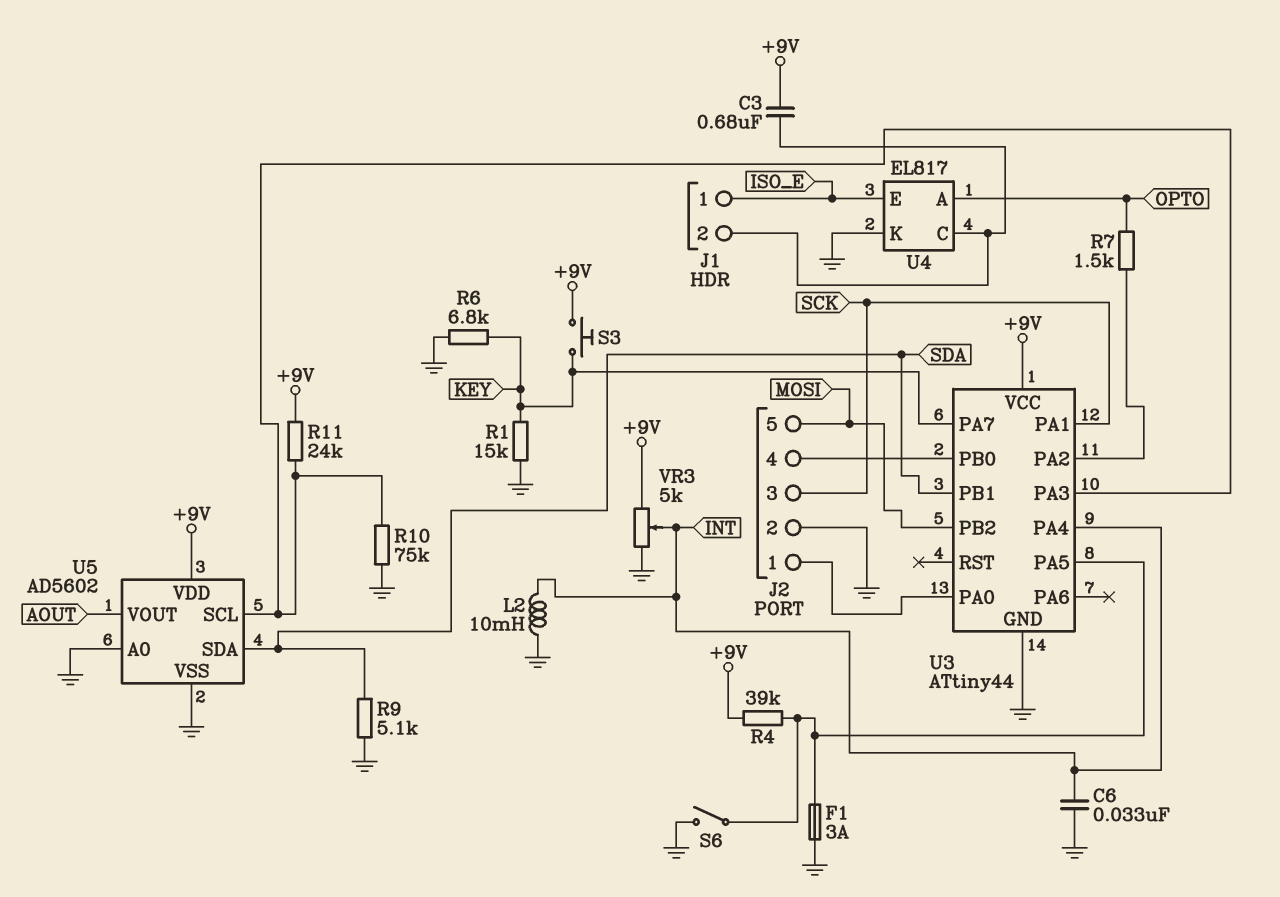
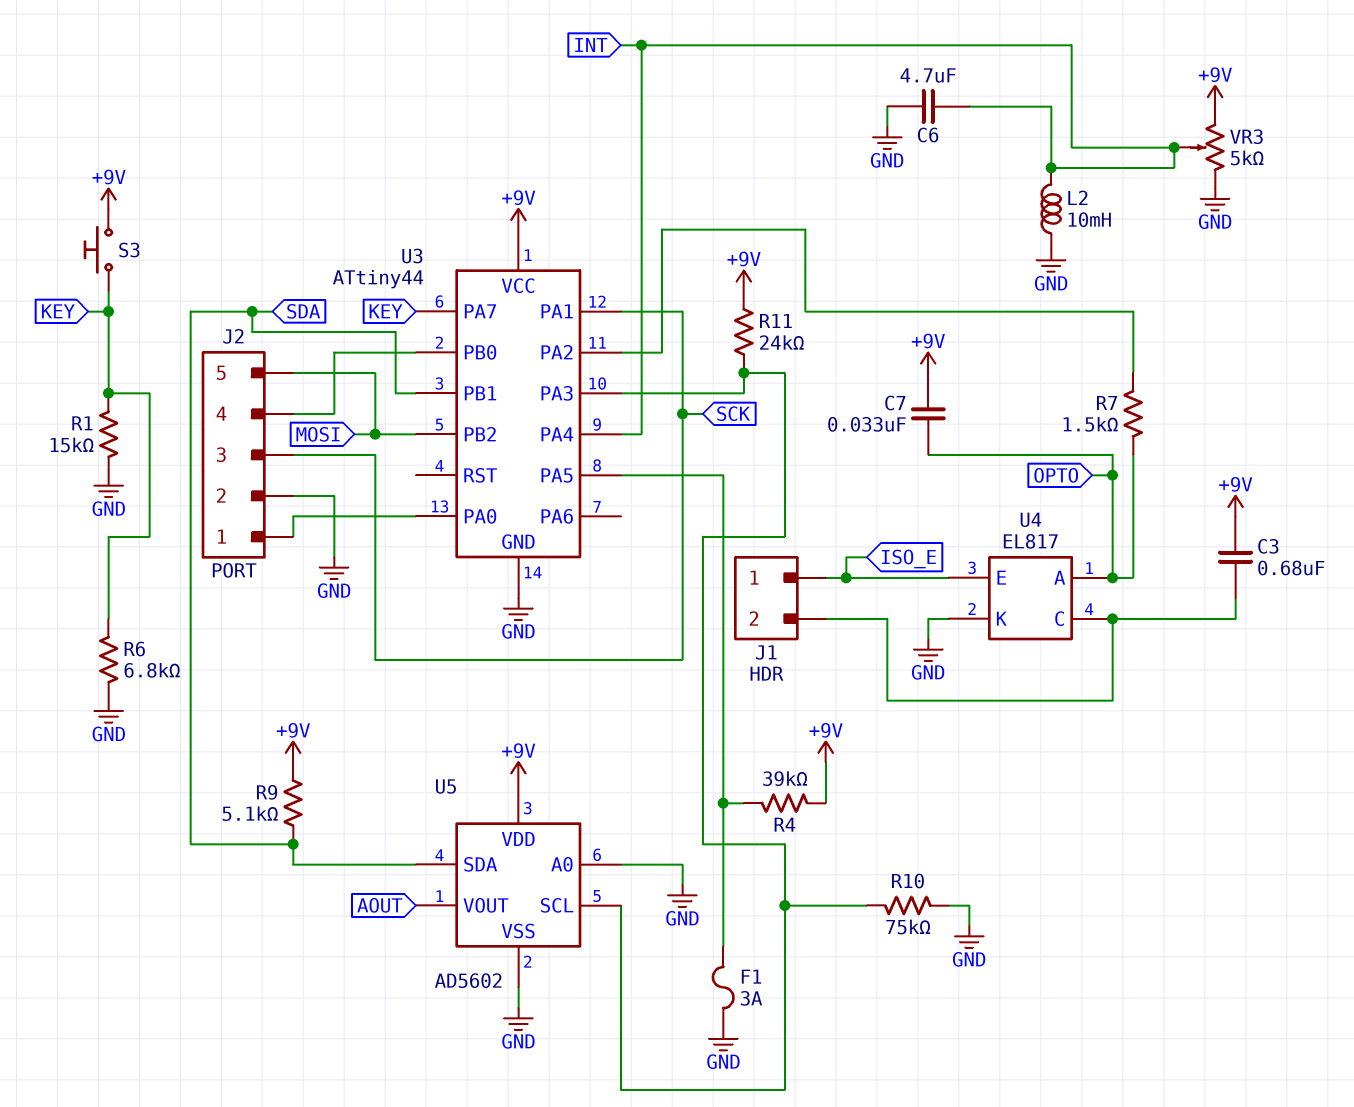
C6: 33nF (GND, INT) -> 4.7uF (GND, INT)
C7: none -> 33nF (+9V, OPTO)
R9: 5.1k (GND, SDA) -> 5.1k (+9V, SDA)
S6: switch (GND, U3/PA5) -> none

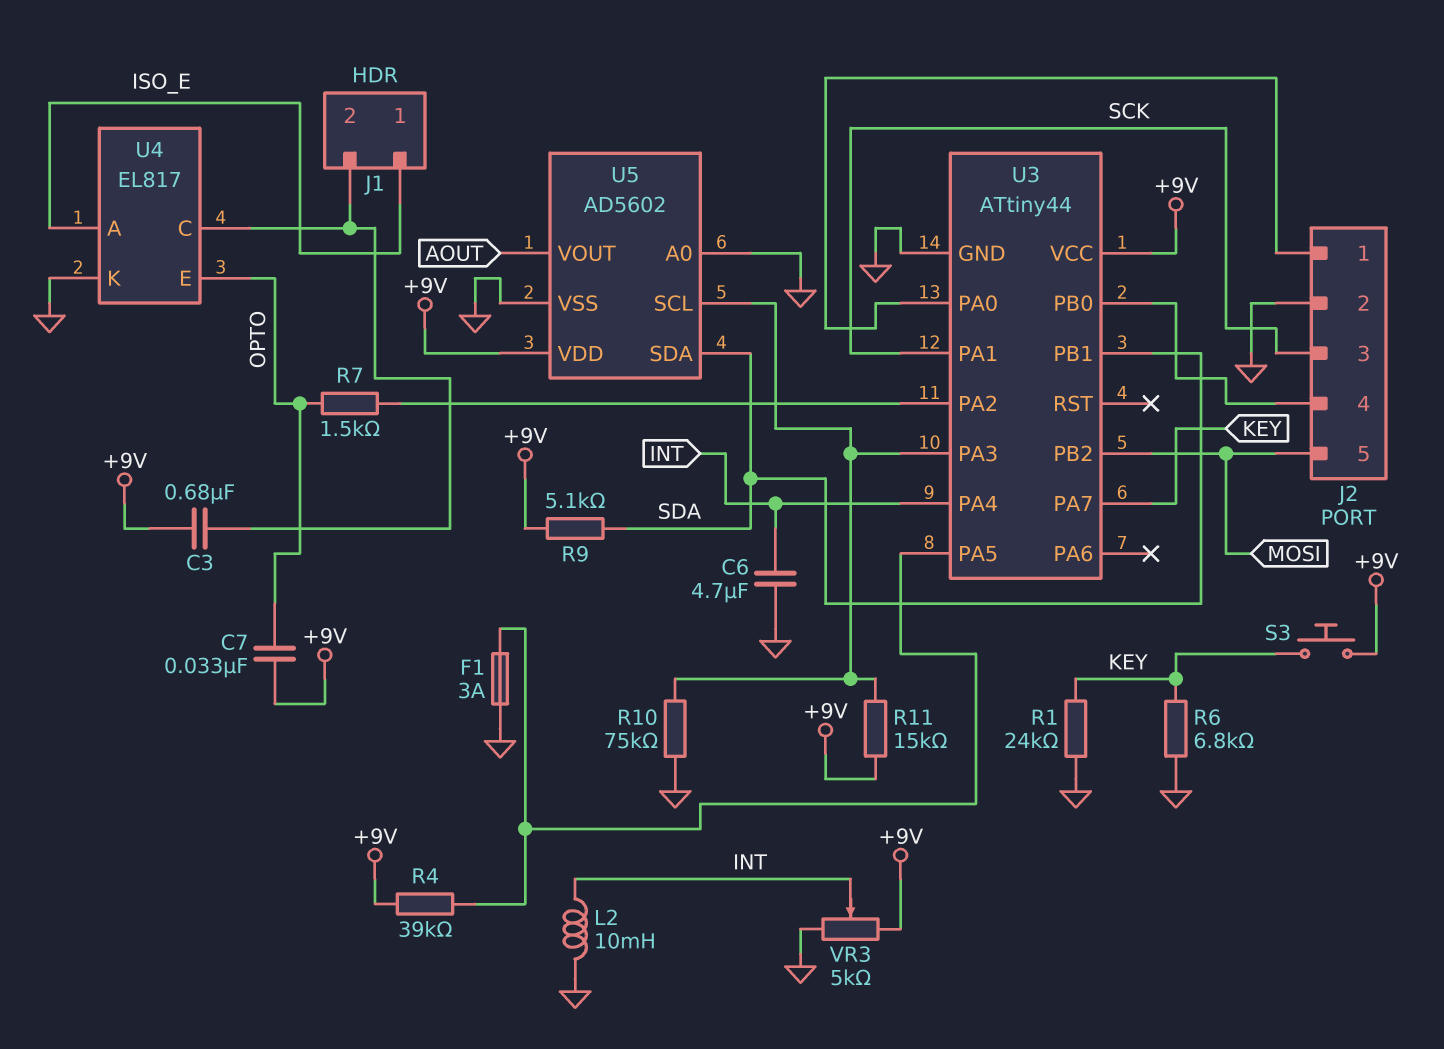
R1: 15k (GND, KEY) -> 24k (GND, KEY)
R11: 24k (+9V, U3/PA3) -> 15k (+9V, U3/PA3)
U4 pin A: OPTO -> ISO_E
U4 pin E: ISO_E -> OPTO

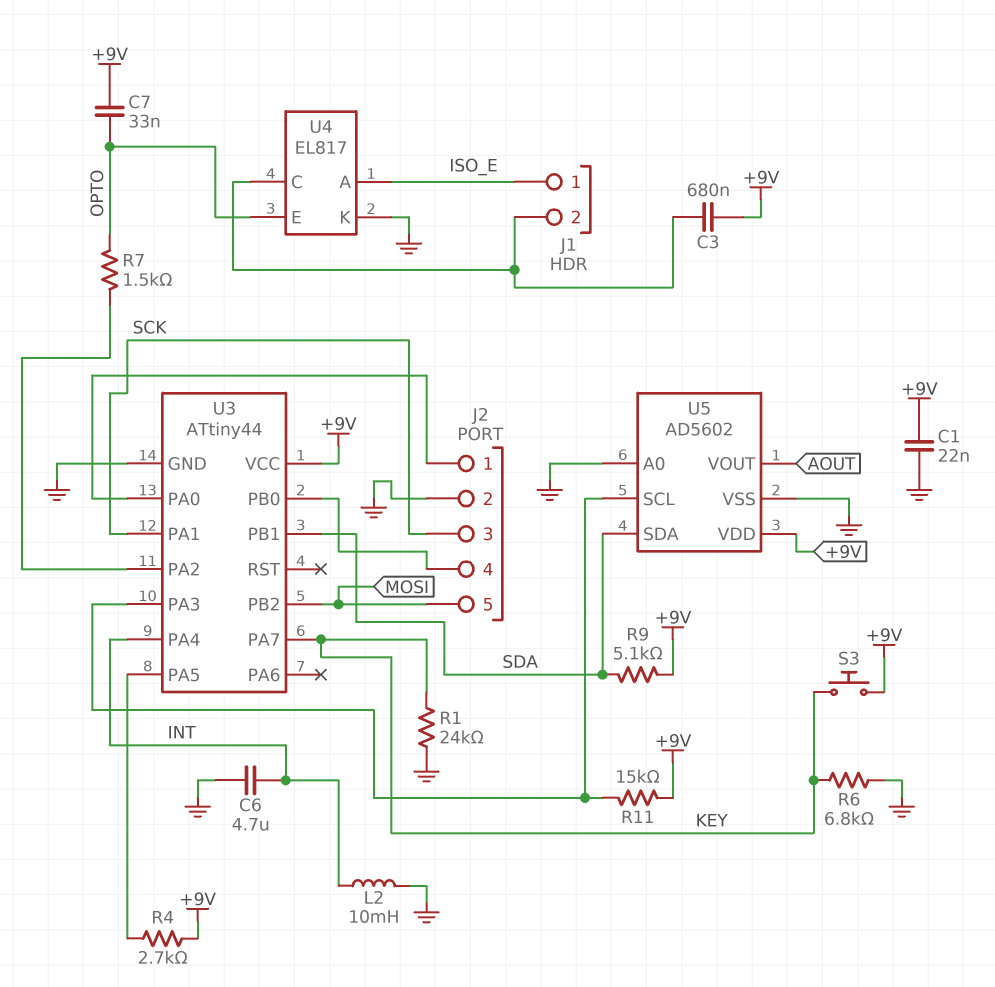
C1: none -> 22nF (+9V, GND)
F1: 3A (GND, U3/PA5) -> none
R4: 39k (+9V, U3/PA5) -> 2.7k (+9V, U3/PA5)
R10: 75k (GND, U3/PA3) -> none
VR3: 5k (+9V, GND, wiper INT) -> none

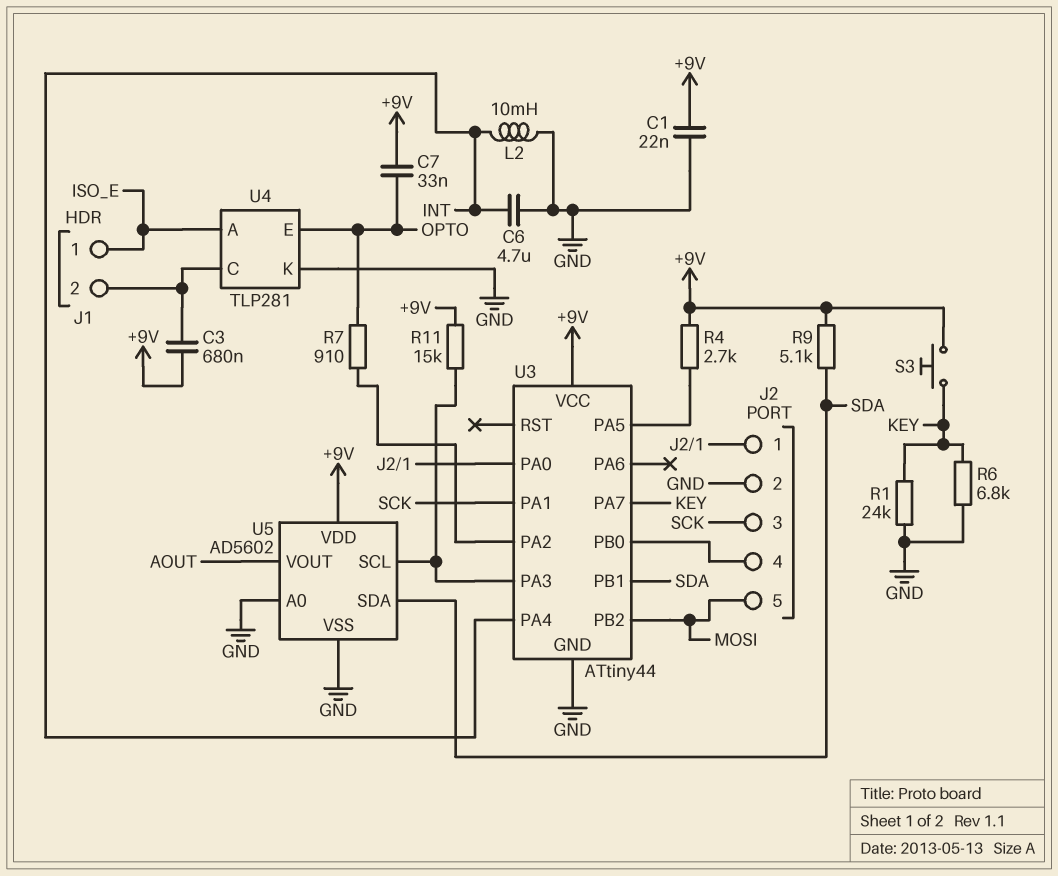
R7: 1.5k (OPTO, U3/PA2) -> 910 (OPTO, U3/PA2)
U4: EL817 -> TLP281

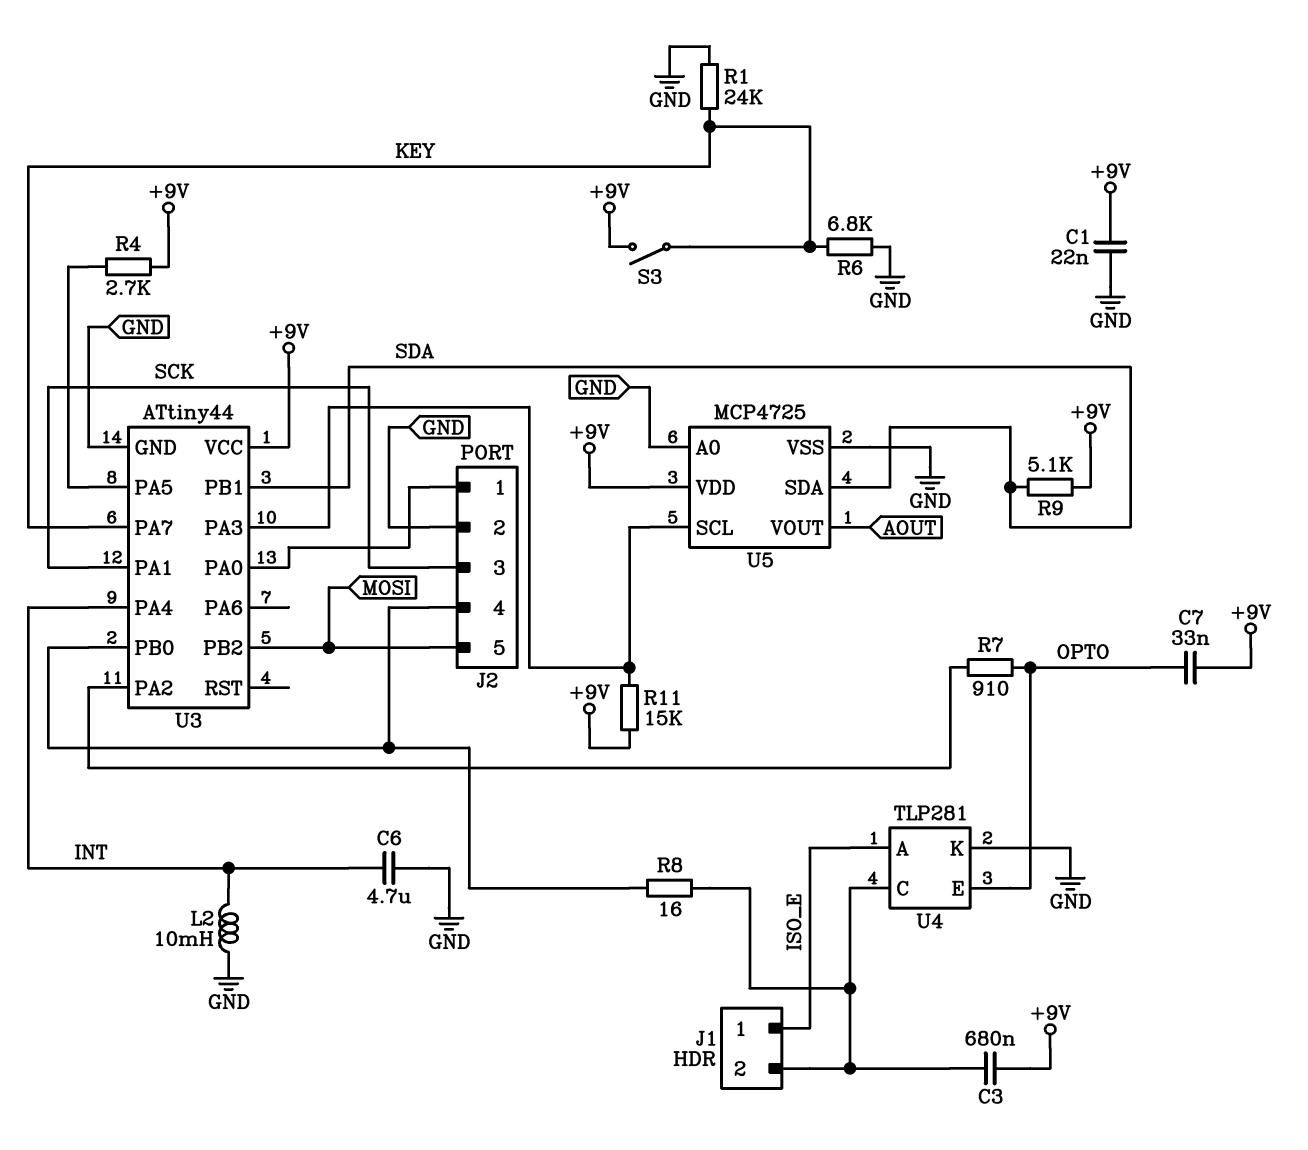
R8: none -> 16 (J1/2, J2/4)
S3: button (+9V, KEY) -> switch (+9V, KEY)
U5: AD5602 -> MCP4725

